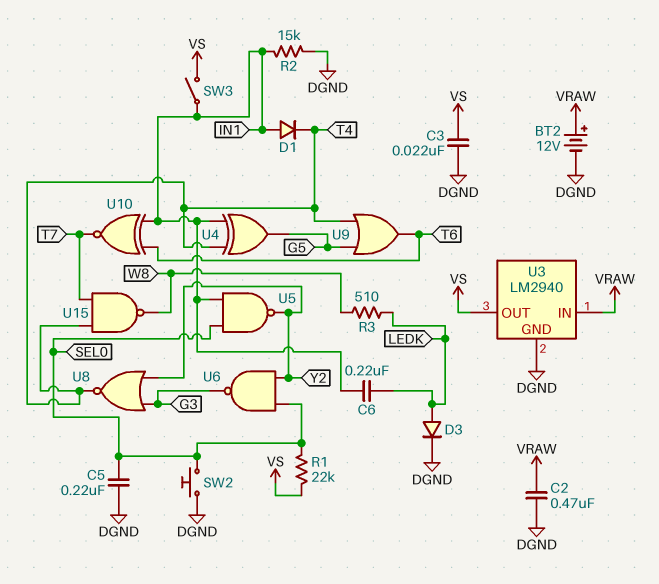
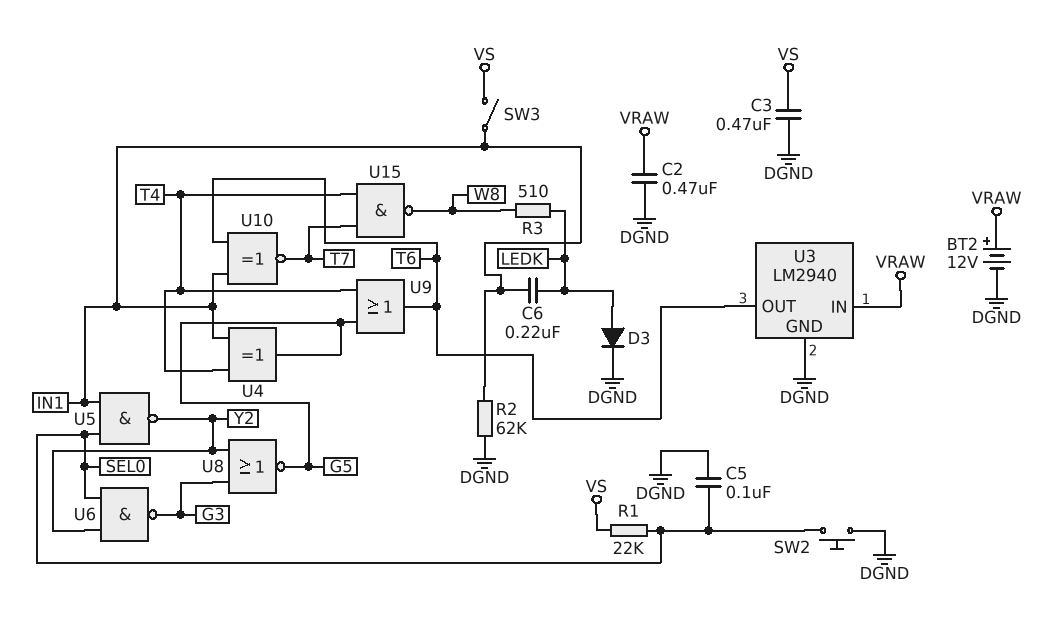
C3: 22nF (DGND, VS) -> 470nF (DGND, VS)
C5: 220nF (DGND, SEL0) -> 100nF (DGND, SEL0)
D1: diode (A IN1, K T4) -> none
R2: 15k (DGND, IN1) -> 62k (DGND, IN1)
U3 pin OUT: VS -> T6
U8: NOR (in G3, in Y2, out T4) -> NOR (in G3, in Y2, out G5)

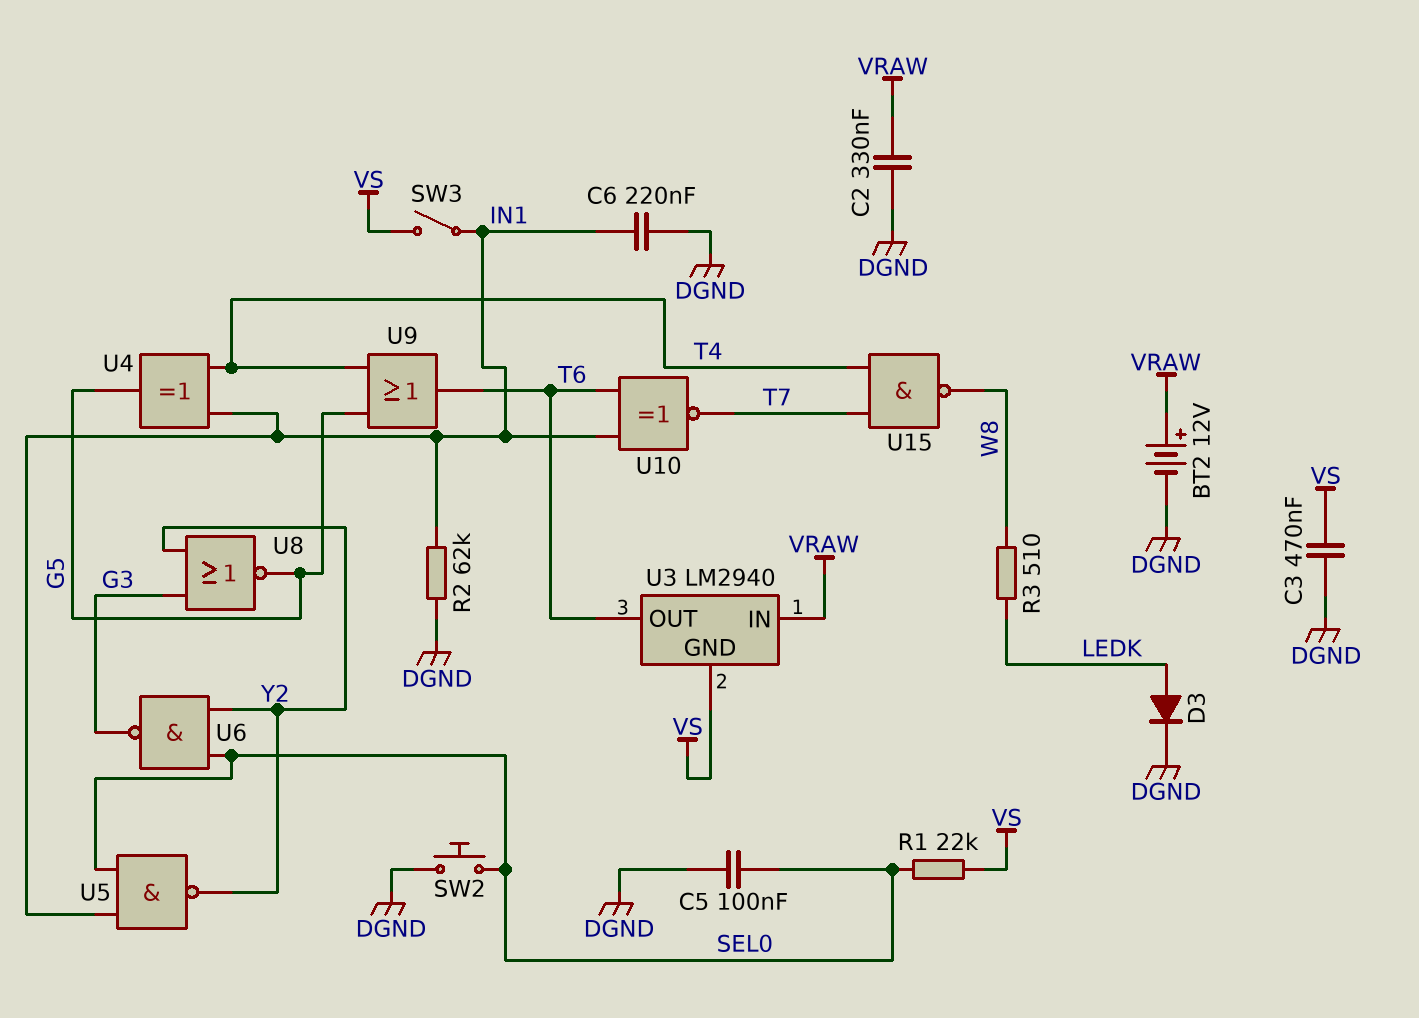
C2: 470nF (DGND, VRAW) -> 330nF (DGND, VRAW)
C6: 220nF (IN1, LEDK) -> 220nF (DGND, IN1)
U3 pin GND: DGND -> VS

